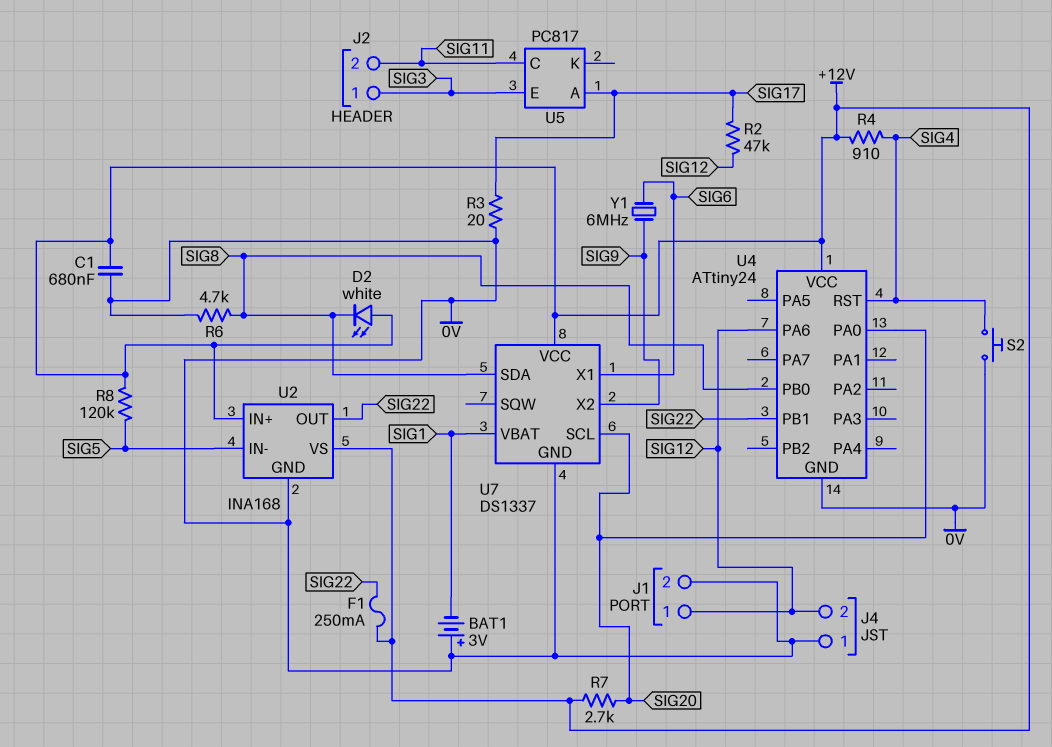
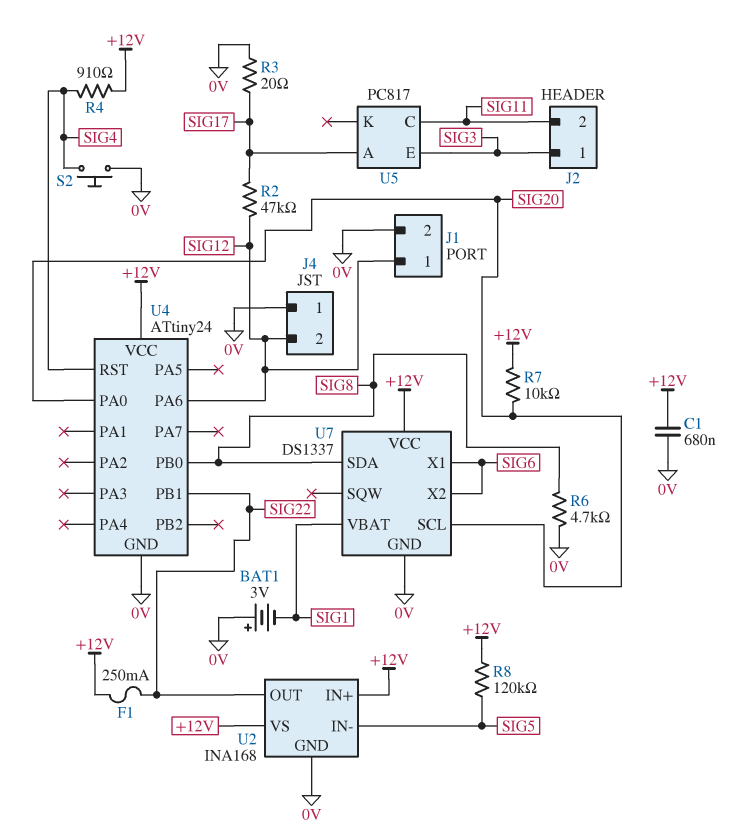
D2: LED white (A +12V, K SIG8) -> none
R7: 2.7k (+12V, SIG20) -> 10k (+12V, SIG20)
U7 pin X2: SIG9 -> SIG6
Y1: 6MHz (SIG6, SIG9) -> none

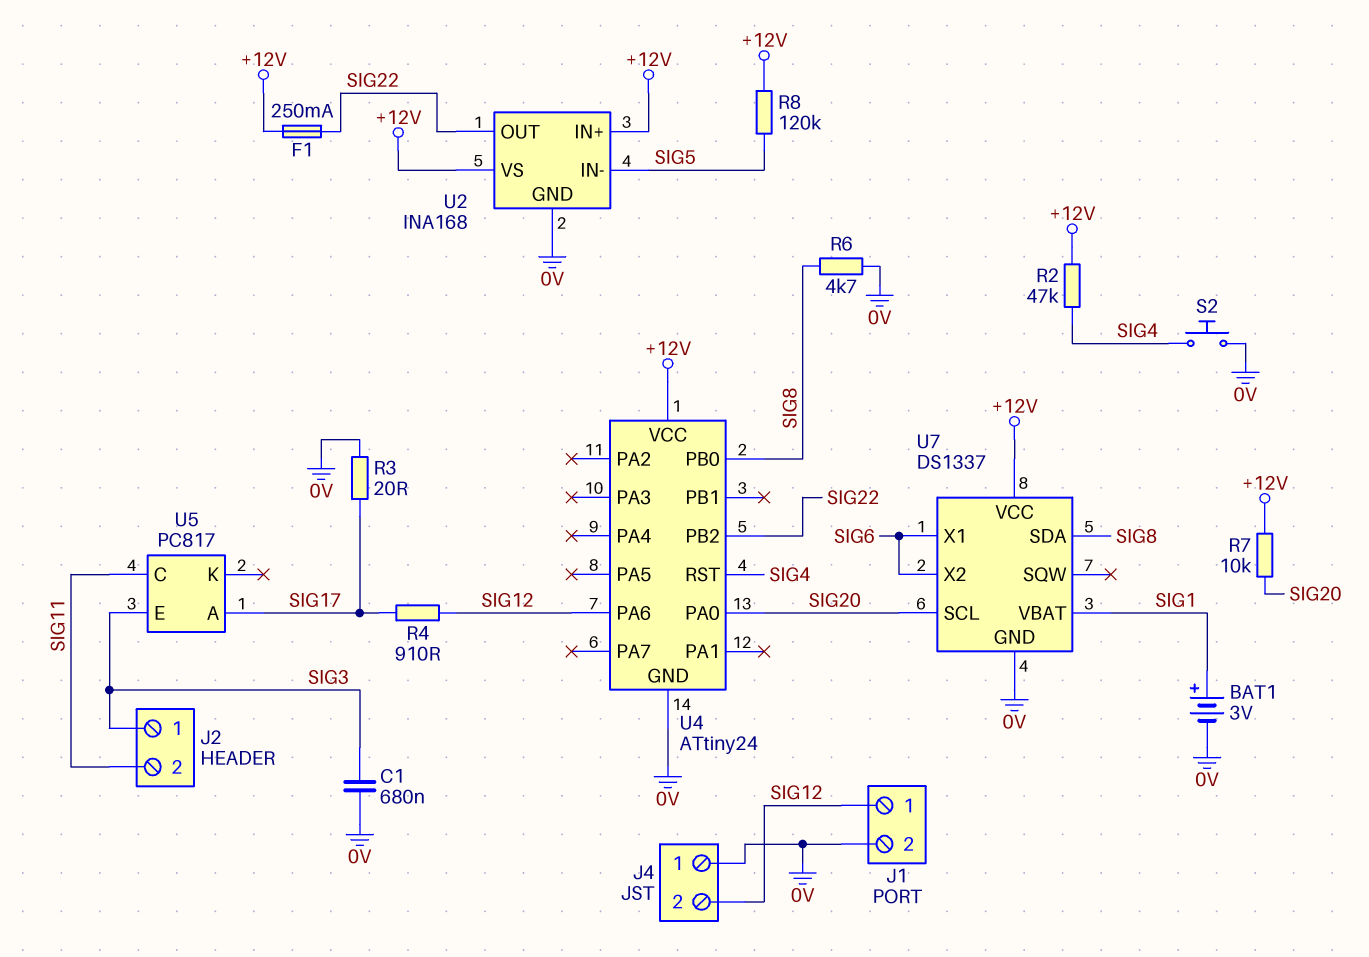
BAT1: 3V (plus 0V, minus SIG1) -> 3V (plus SIG1, minus 0V)
C1: 680nF (+12V, 0V) -> 680nF (0V, SIG3)
R2: 47k (SIG12, SIG17) -> 47k (+12V, SIG4)
R4: 910 (+12V, SIG4) -> 910 (SIG12, SIG17)
U4 pin PB1: SIG22 -> none
U4 pin PB2: none -> SIG22

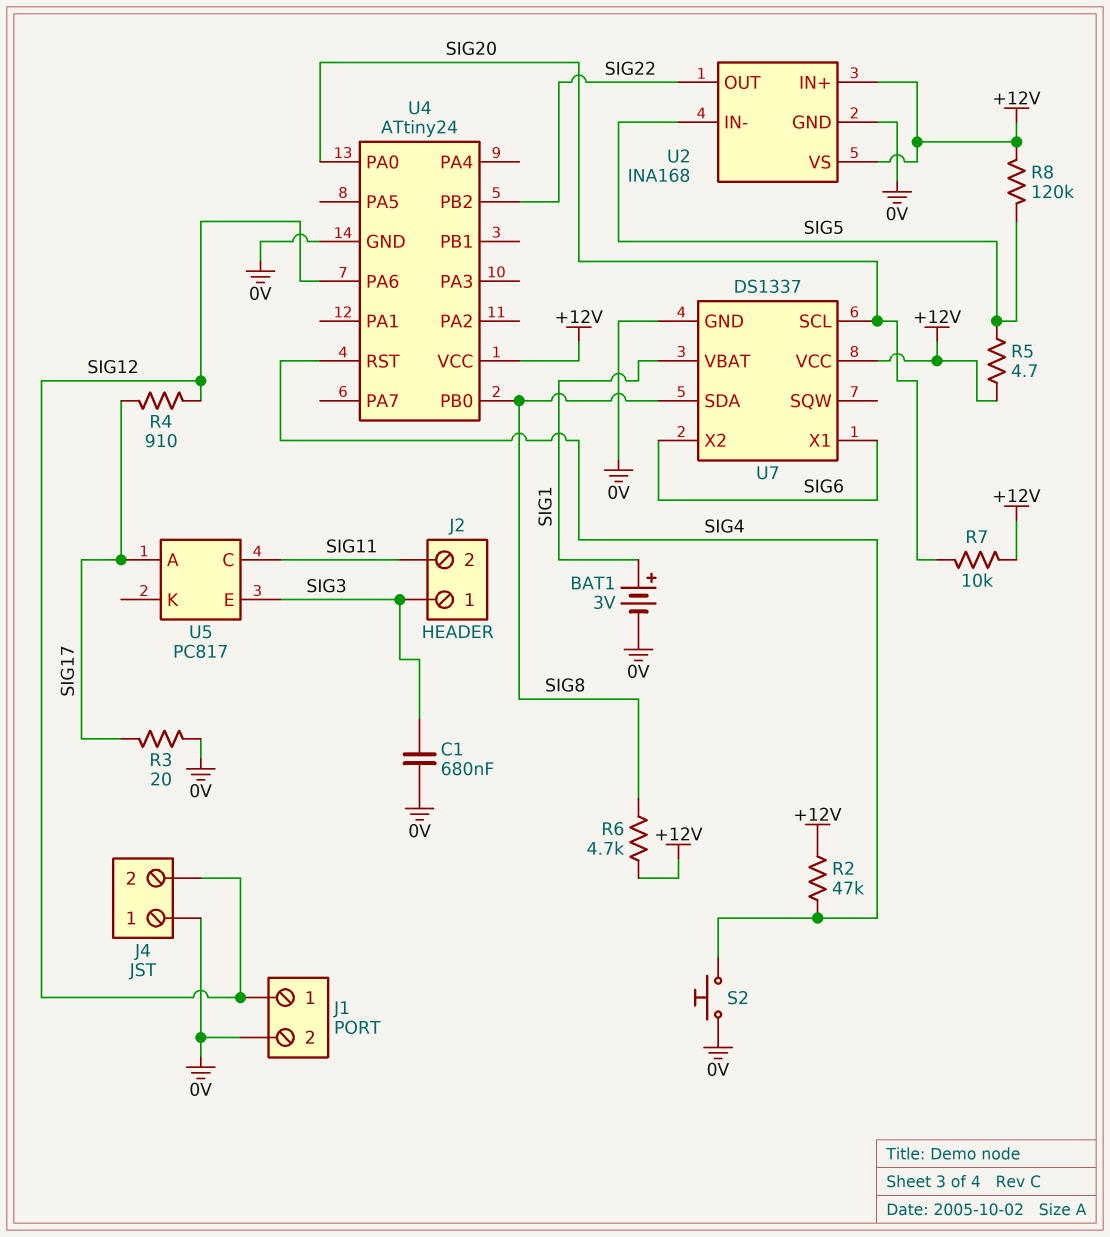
F1: 250mA (+12V, SIG22) -> none
R5: none -> 4.7 (+12V, SIG5)
R6: 4.7k (0V, SIG8) -> 4.7k (+12V, SIG8)

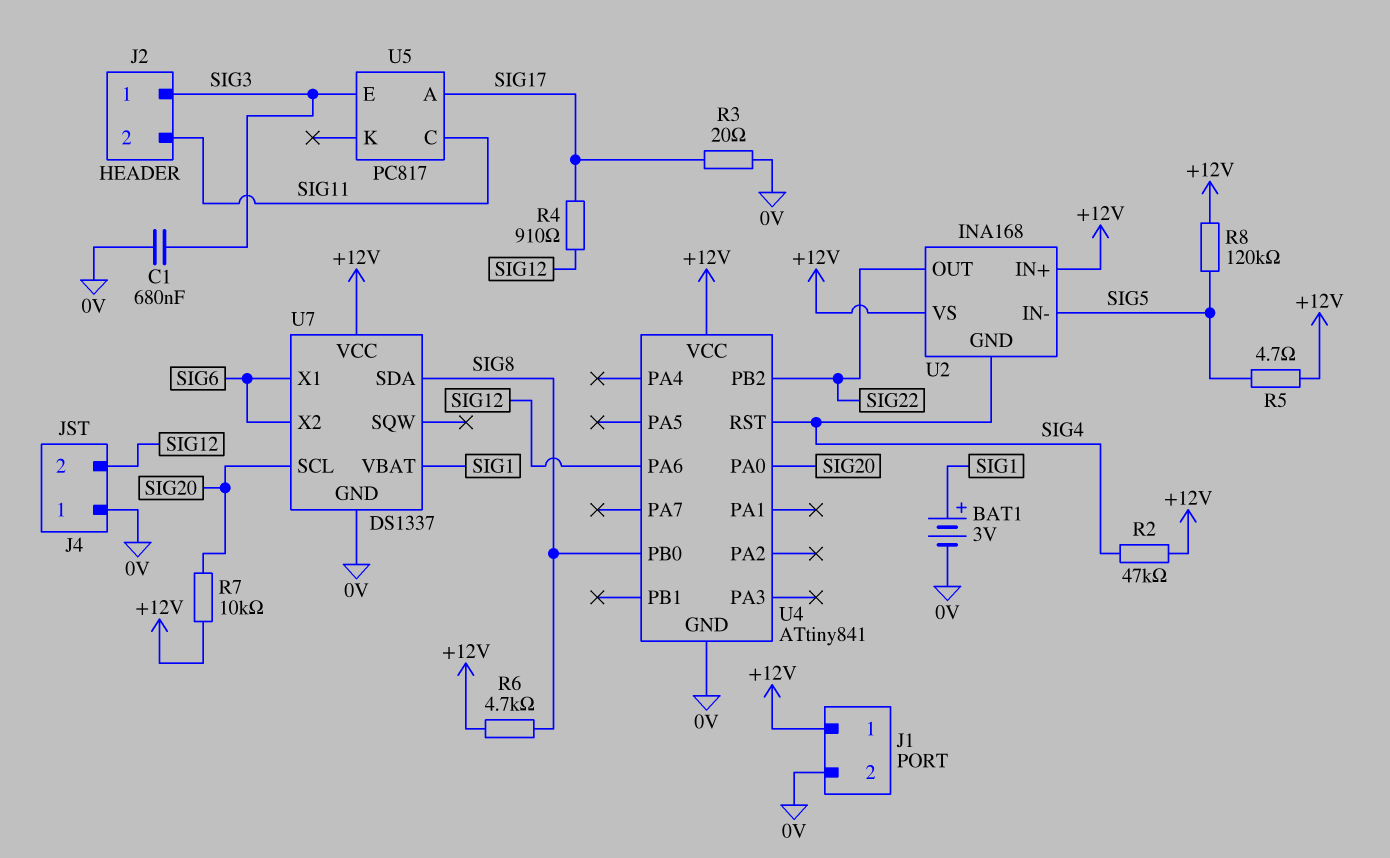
J1 pin 1: SIG12 -> +12V
S2: button (0V, SIG4) -> none
U2 pin GND: 0V -> SIG4
U4: ATtiny24 -> ATtiny841

